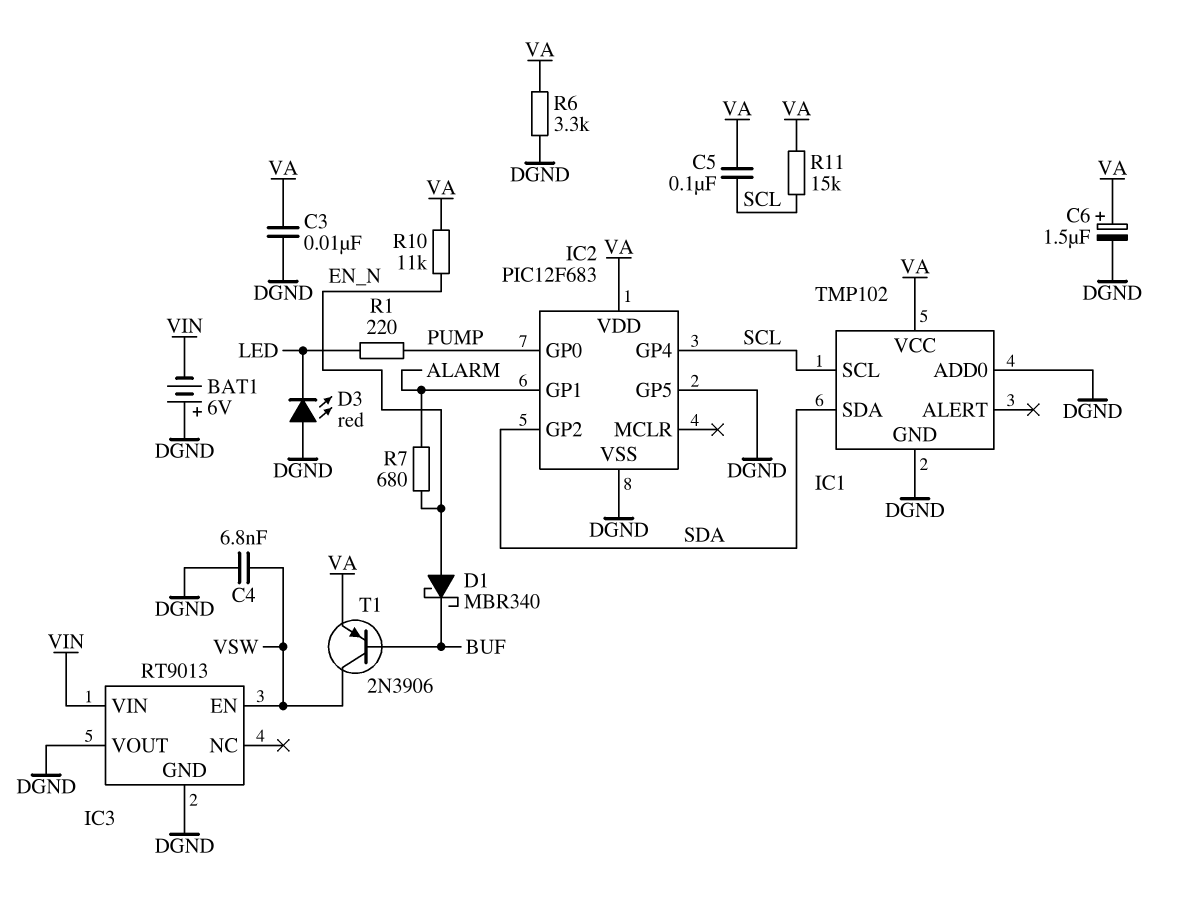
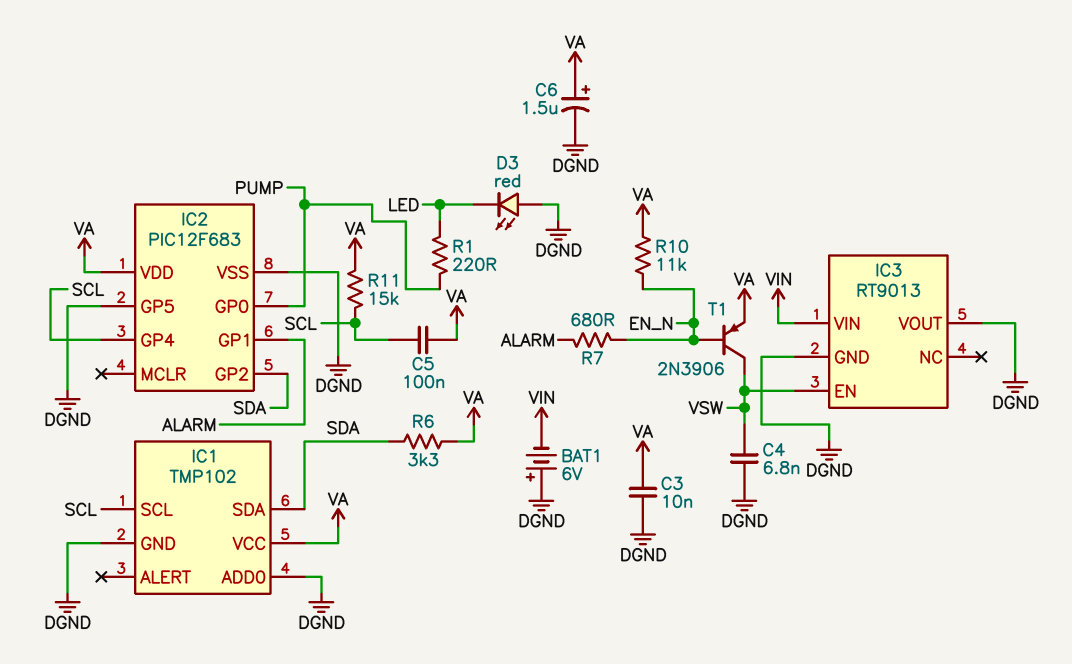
D1: schottky MBR340 (A EN_N, K BUF) -> none
R6: 3.3k (DGND, VA) -> 3.3k (SDA, VA)
T1: PNP 2N3906 (B BUF, C VSW, E VA) -> PNP 2N3906 (B EN_N, C VSW, E VA)

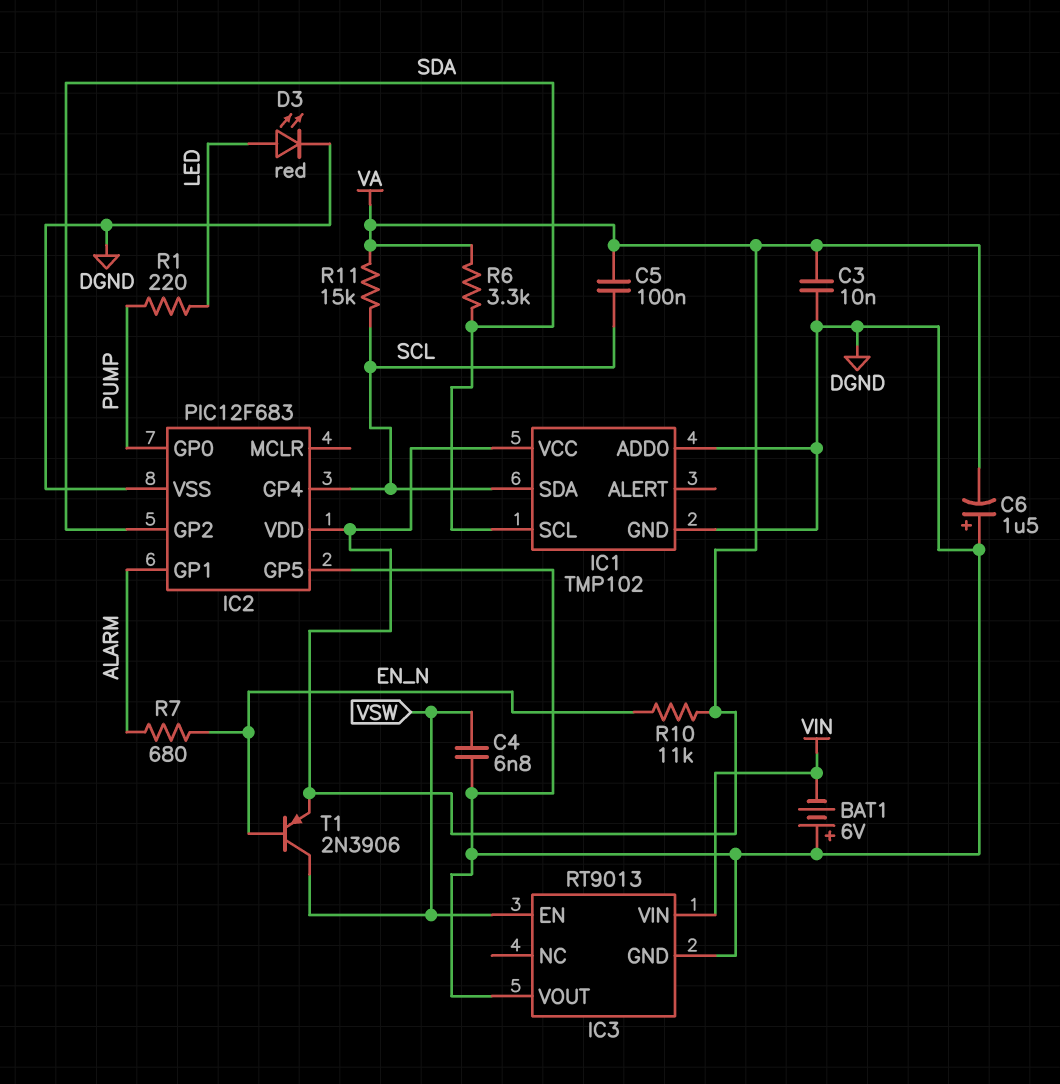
C6: 1.5uF (plus VA, minus DGND) -> 1.5uF (plus DGND, minus VA)
D3: LED red (A DGND, K LED) -> LED red (A LED, K DGND)
IC1 pin SCL: SCL -> SDA
IC1 pin SDA: SDA -> SCL

